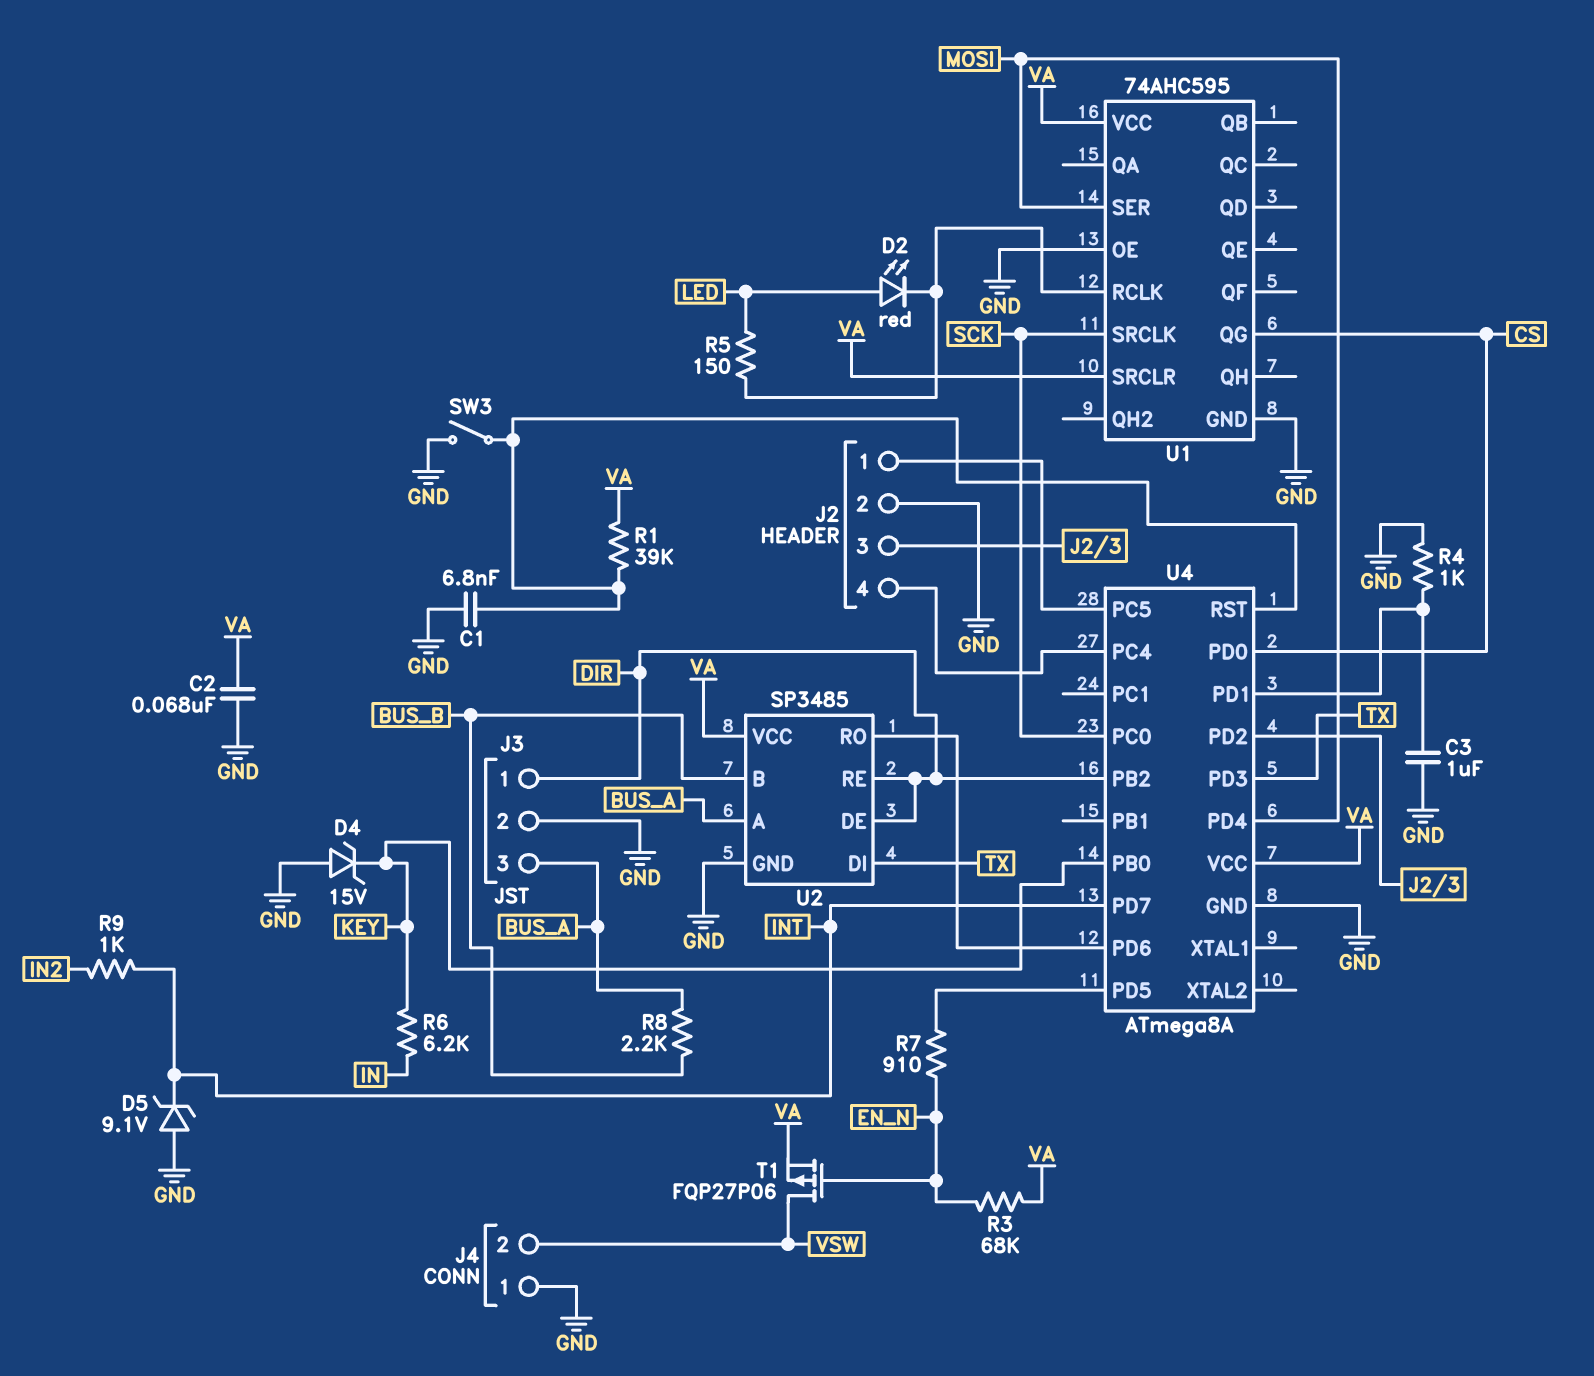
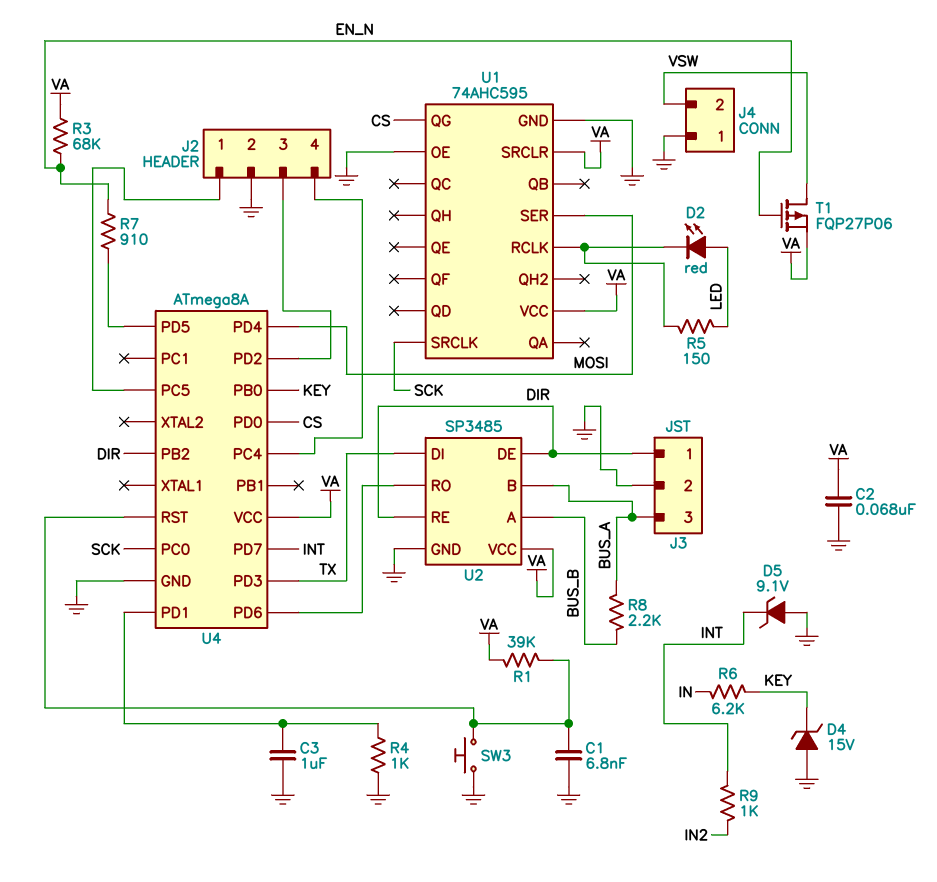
SW3: switch (GND, U4/RST) -> button (GND, U4/RST)
U2 pin A: BUS_A -> BUS_B
U2 pin B: BUS_B -> BUS_A

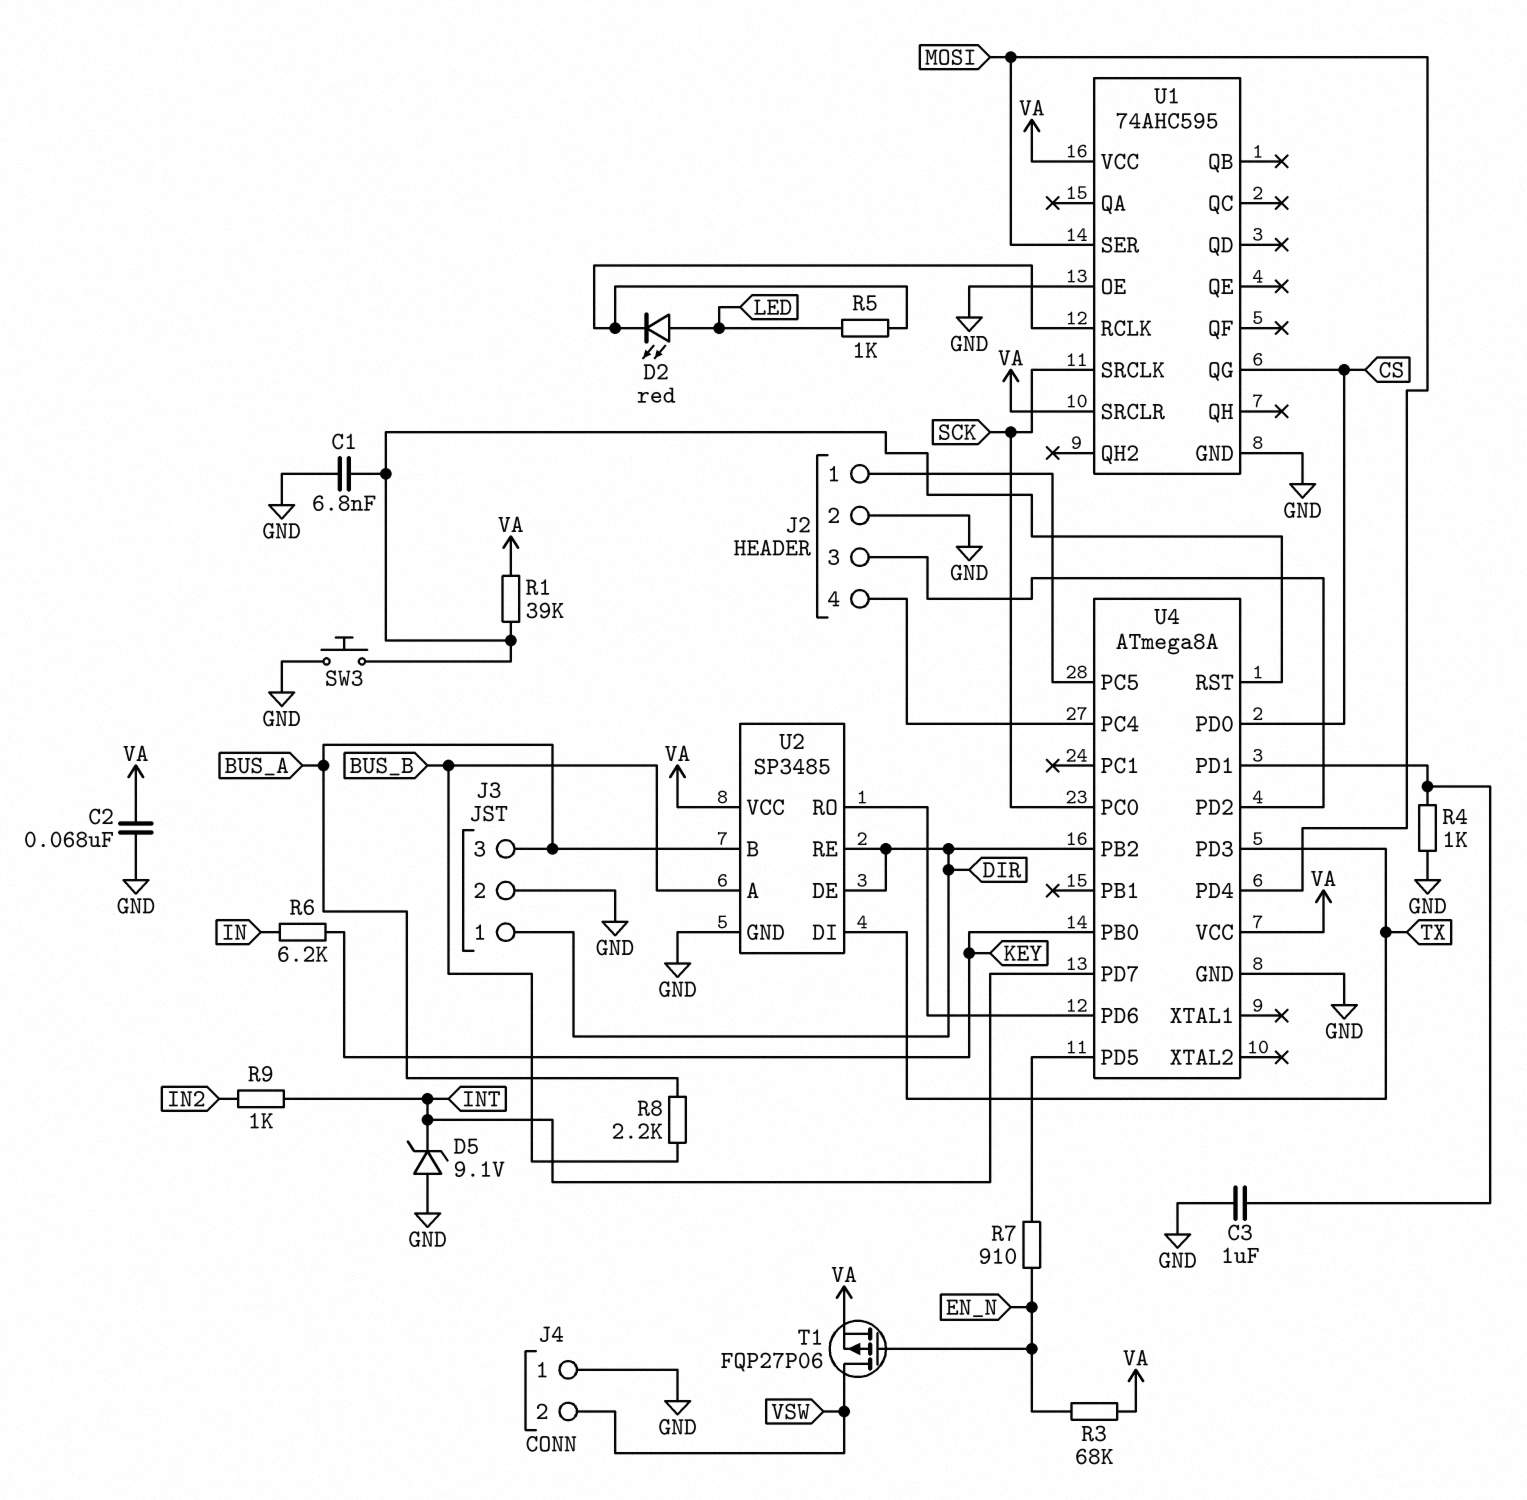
D4: zener 15V (A GND, K KEY) -> none
R5: 150 (LED, U1/RCLK) -> 1k (LED, U1/RCLK)

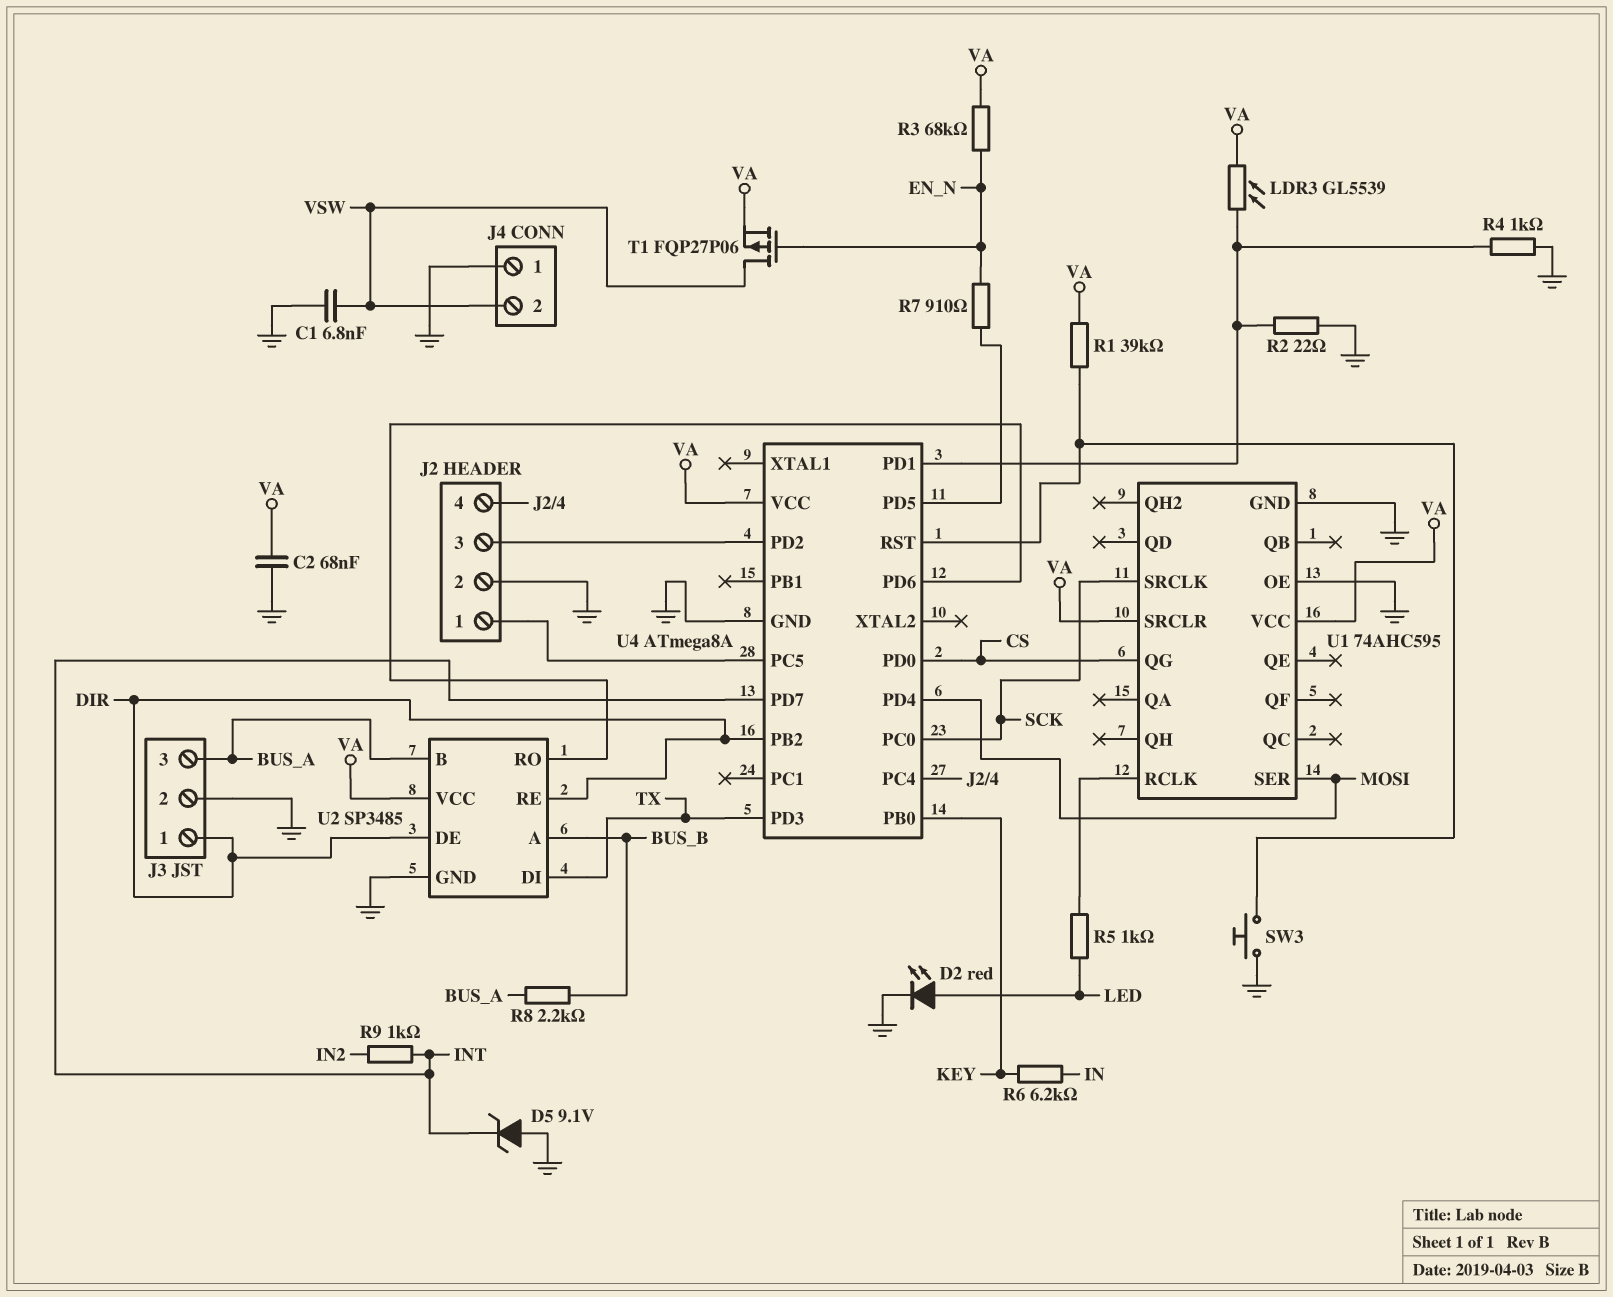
C1: 6.8nF (GND, U4/RST) -> 6.8nF (GND, VSW)
C3: 1uF (GND, U4/PD1) -> none
D2: LED red (A LED, K U1/RCLK) -> LED red (A LED, K GND)
LDR3: none -> GL5539 (U4/PD1, VA)
R2: none -> 22 (GND, U4/PD1)

